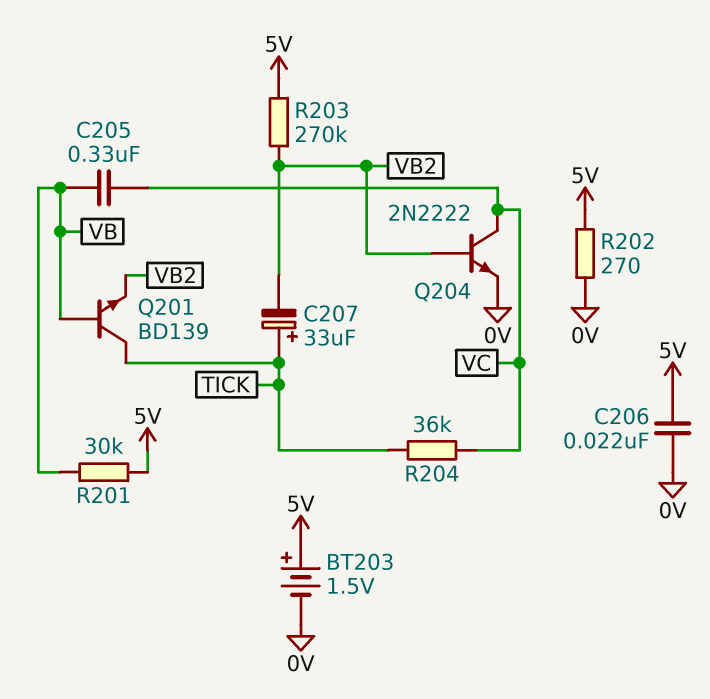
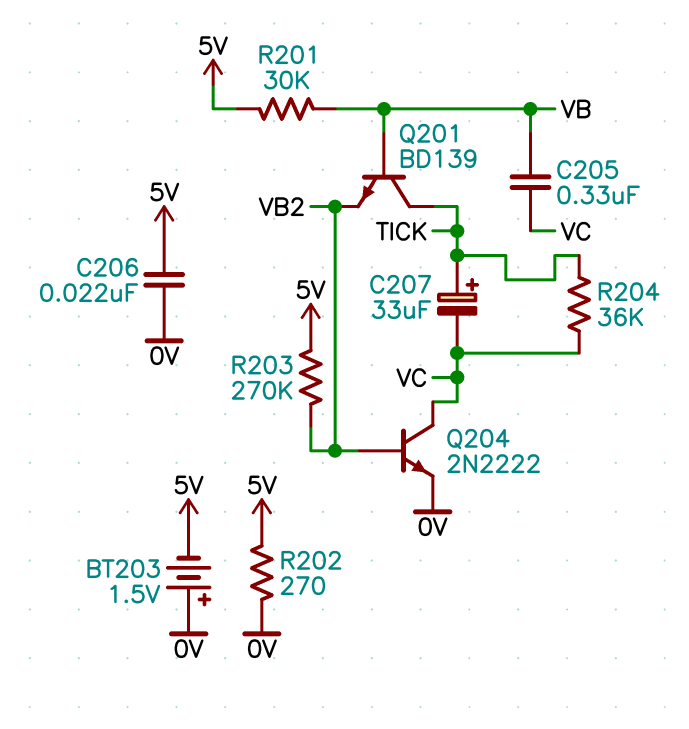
BT203: 1.5V (plus 5V, minus 0V) -> 1.5V (plus 0V, minus 5V)
C207: 33uF (plus TICK, minus VB2) -> 33uF (plus TICK, minus VC)

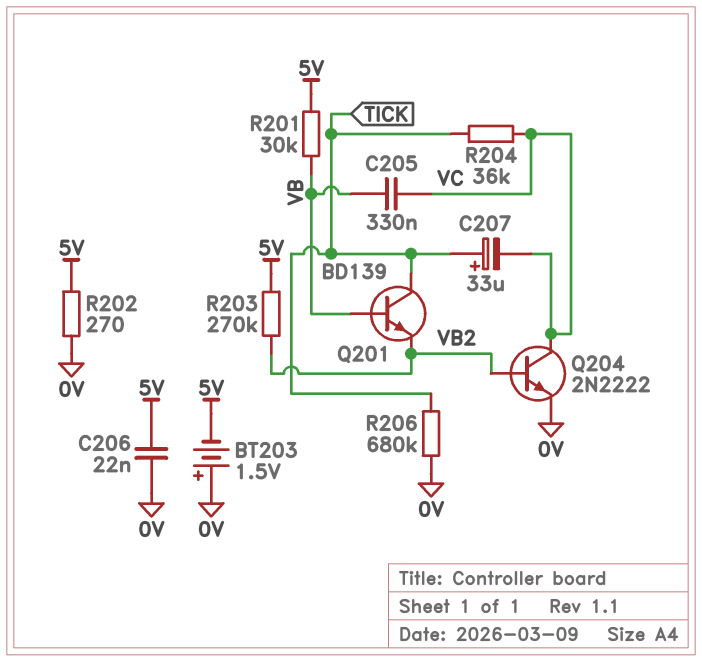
R206: none -> 680k (0V, TICK)

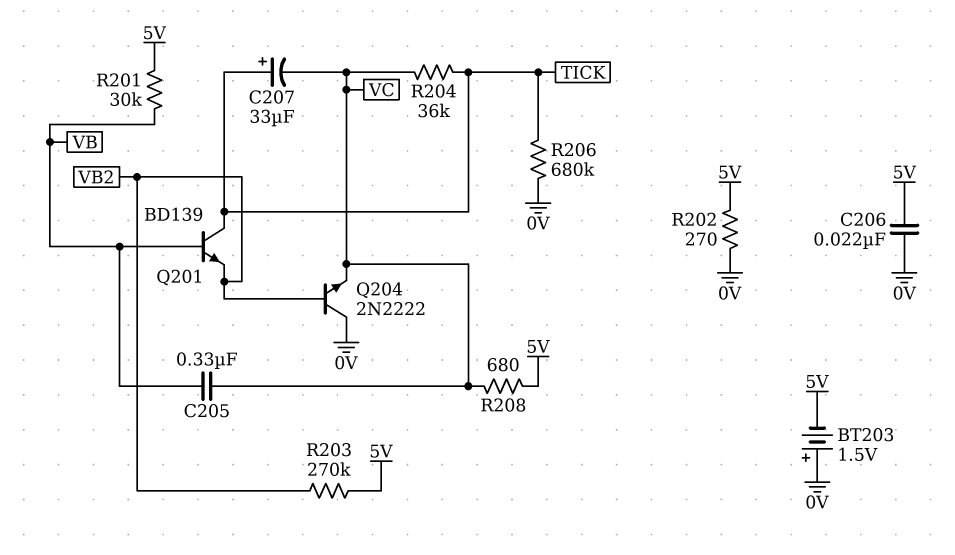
Q204: NPN 2N2222 (B VB2, C VC, E 0V) -> NPN 2N2222 (B VB2, C 0V, E VC)
R208: none -> 680 (5V, VC)

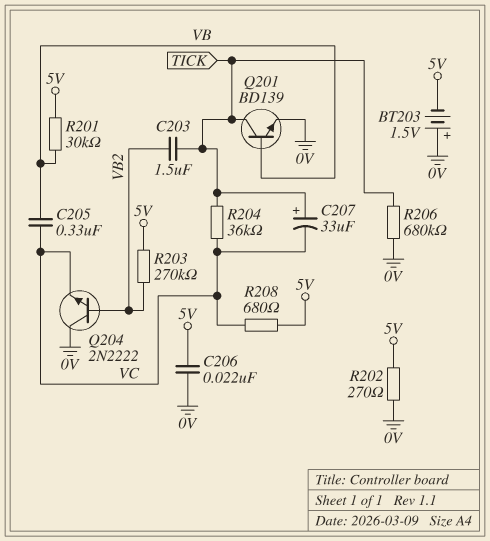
C203: none -> 1.5uF (TICK, VB2)
Q201: NPN BD139 (B VB, C TICK, E VB2) -> NPN BD139 (B VB, C TICK, E 0V)

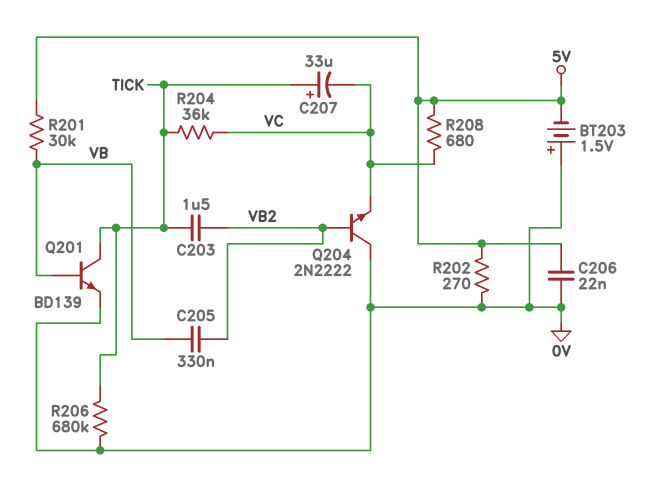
C205: 330nF (VB, VC) -> 330nF (VB, VB2)
R203: 270k (5V, VB2) -> none

